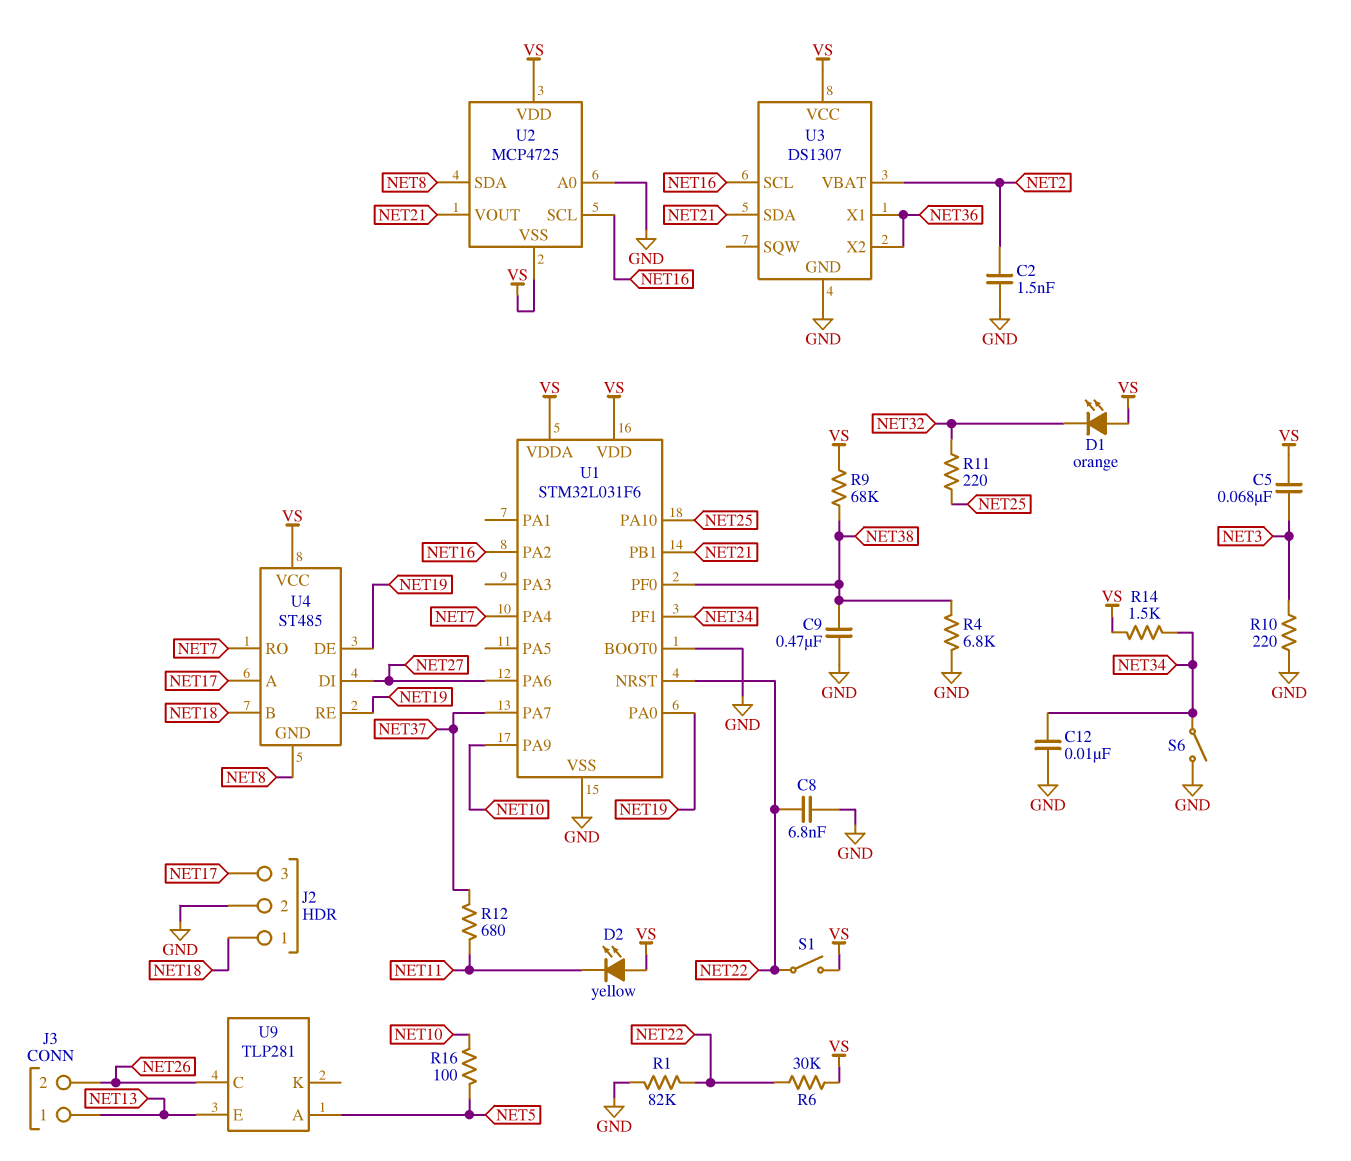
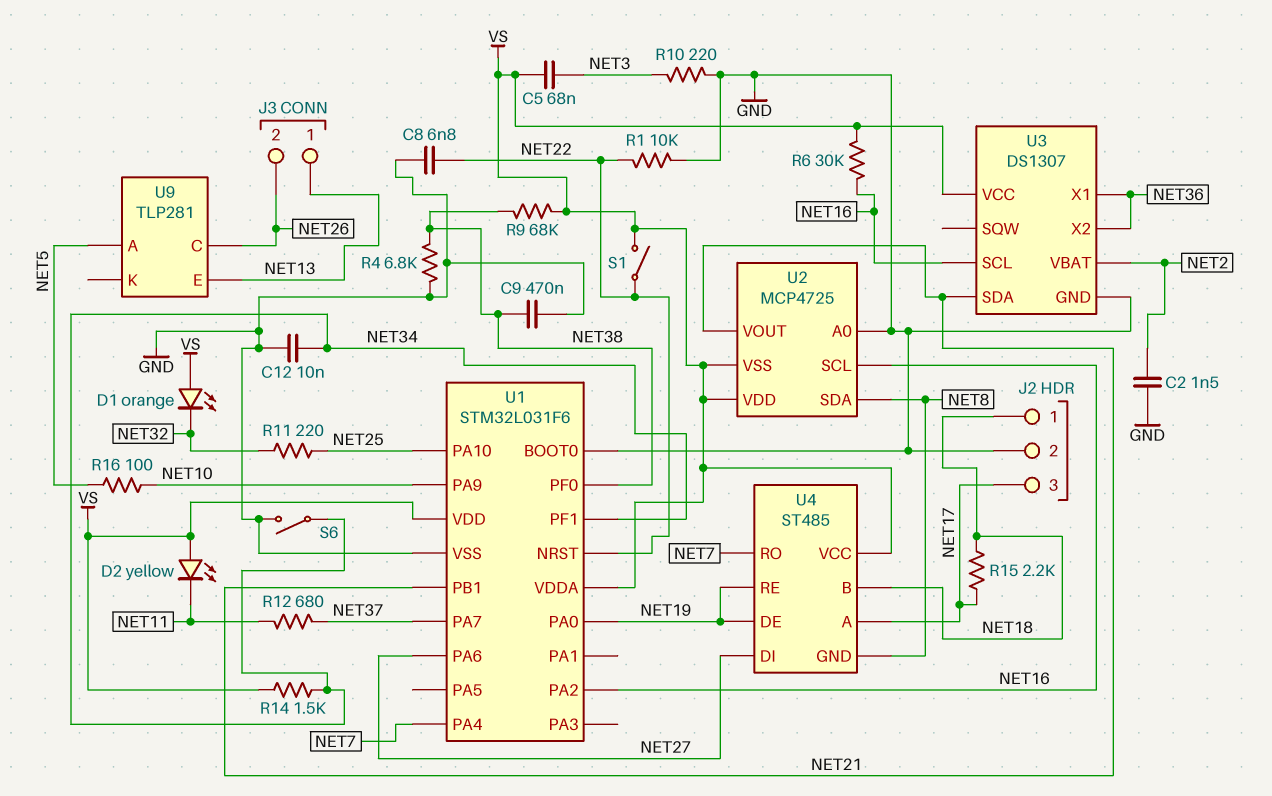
R1: 82k (GND, NET22) -> 10k (GND, NET22)
R6: 30k (NET22, VS) -> 30k (NET16, VS)
R15: none -> 2.2k (NET17, NET18)

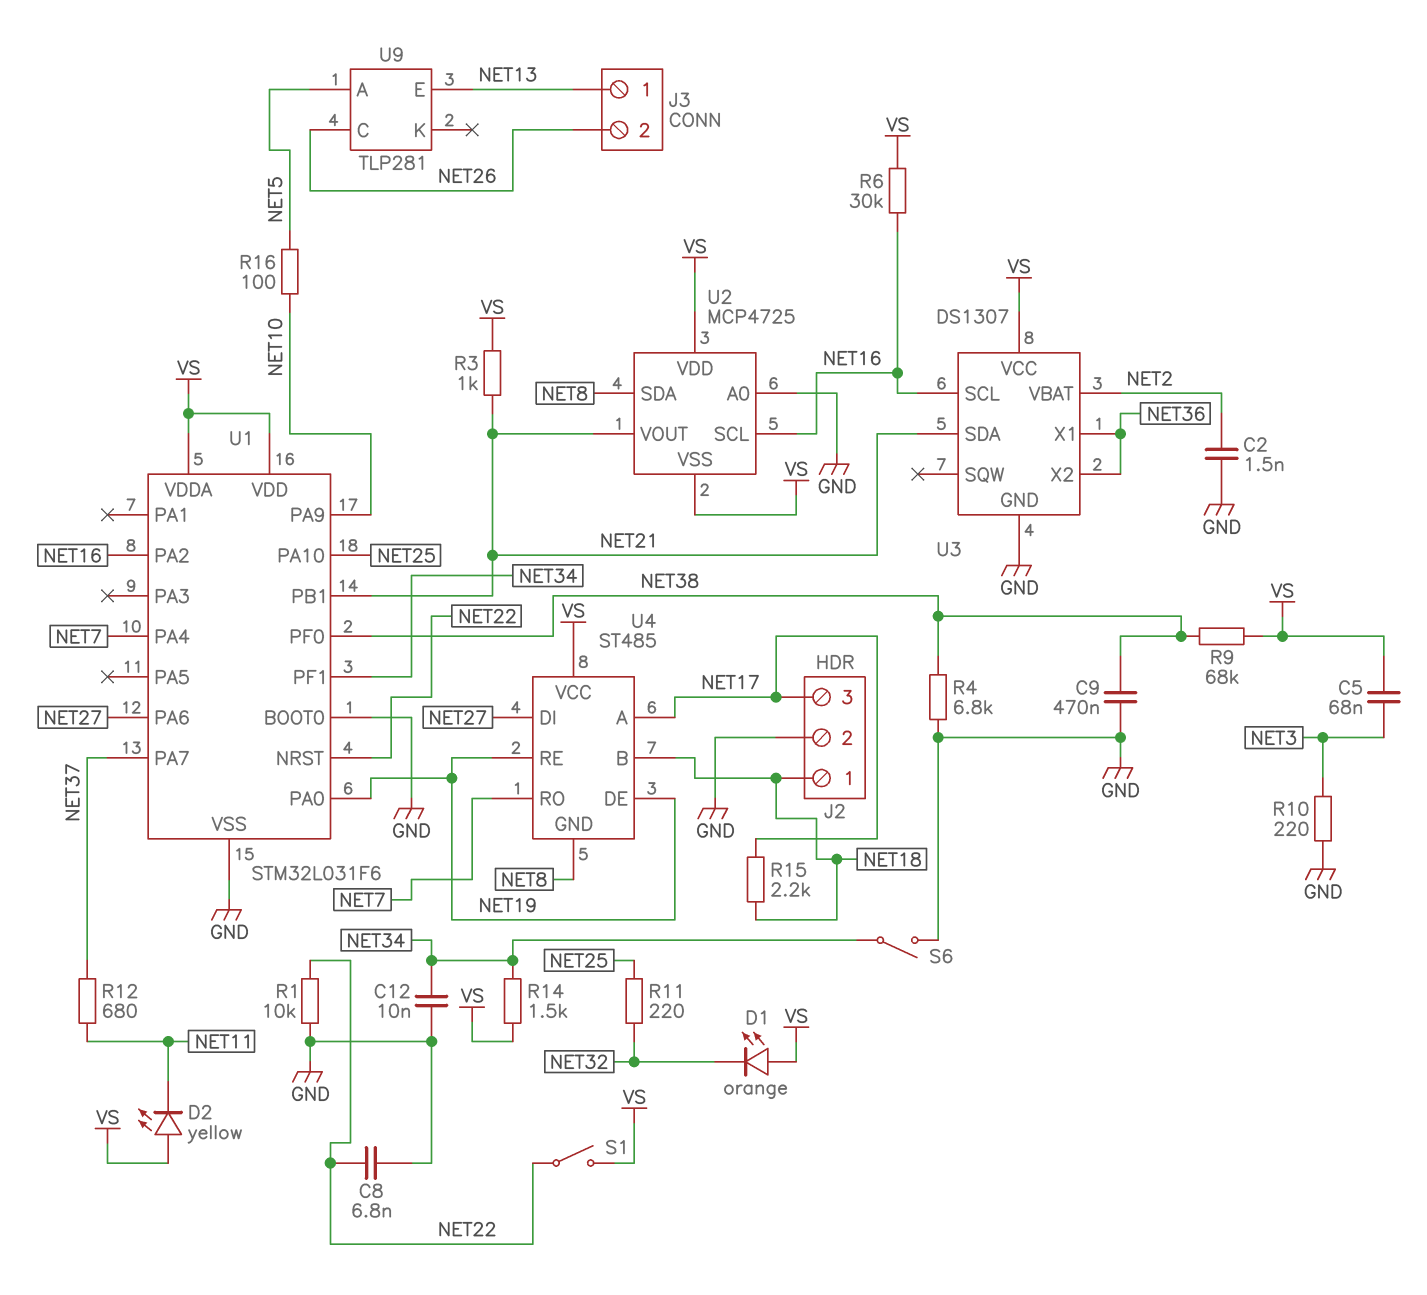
R3: none -> 1k (NET21, VS)

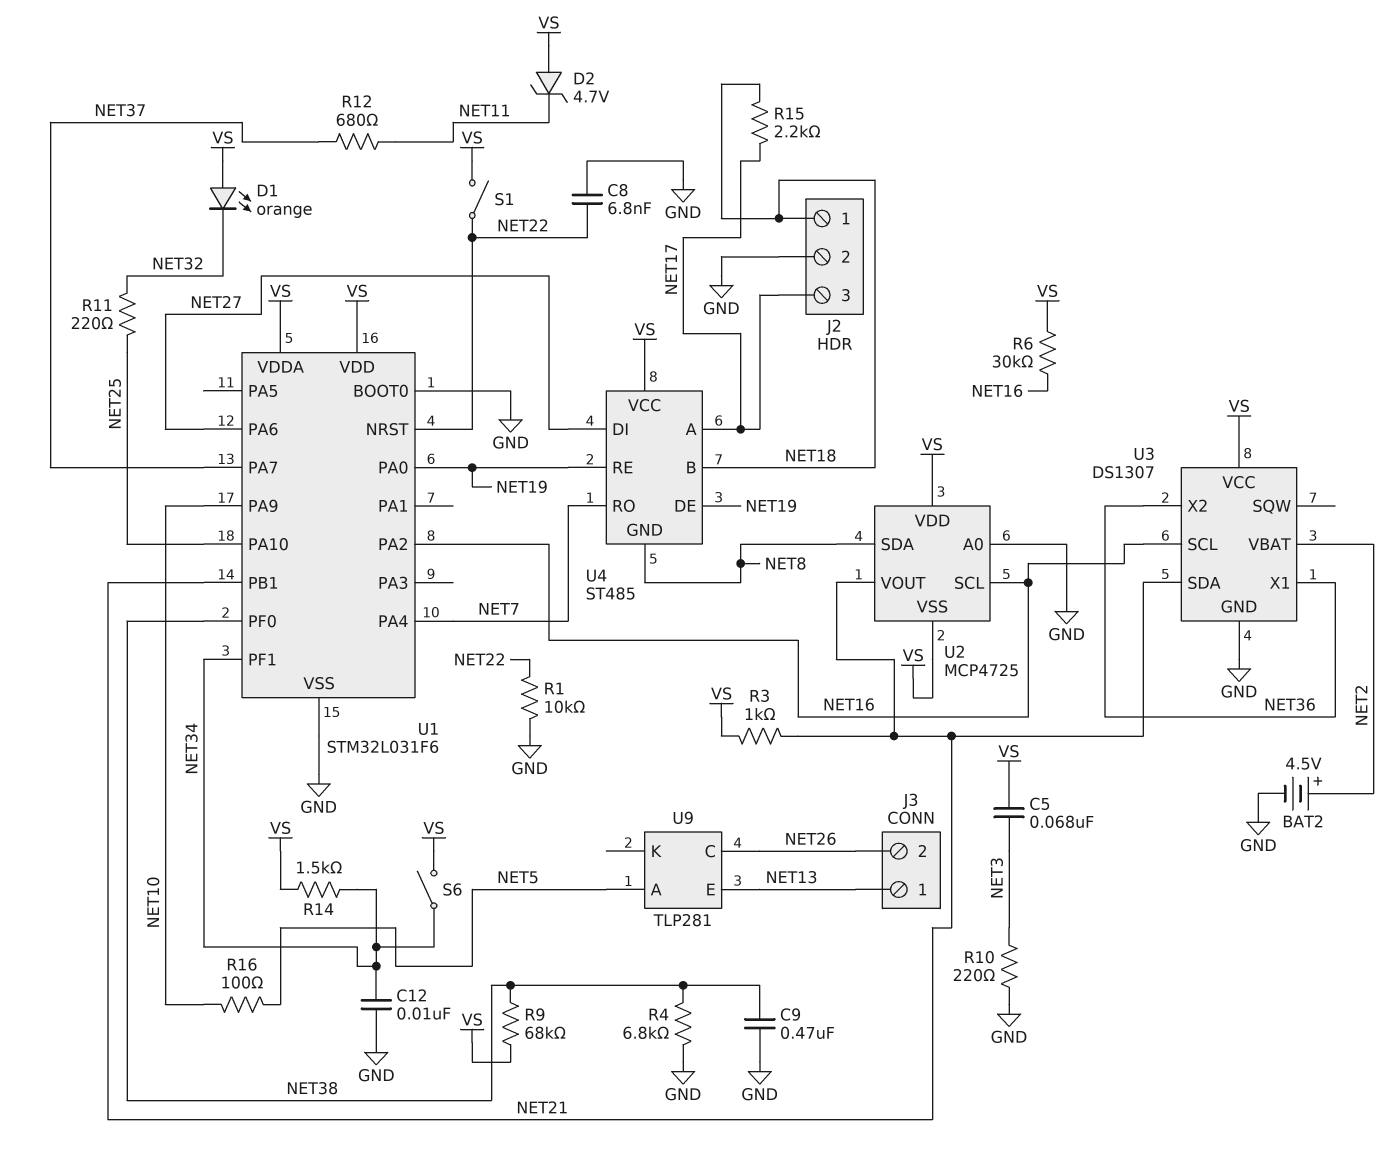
BAT2: none -> 4.5V (plus NET2, minus GND)
C2: 1.5nF (GND, NET2) -> none
D2: LED yellow (A VS, K NET11) -> zener 4.7V (A VS, K NET11)
S6: switch (GND, NET34) -> switch (NET34, VS)

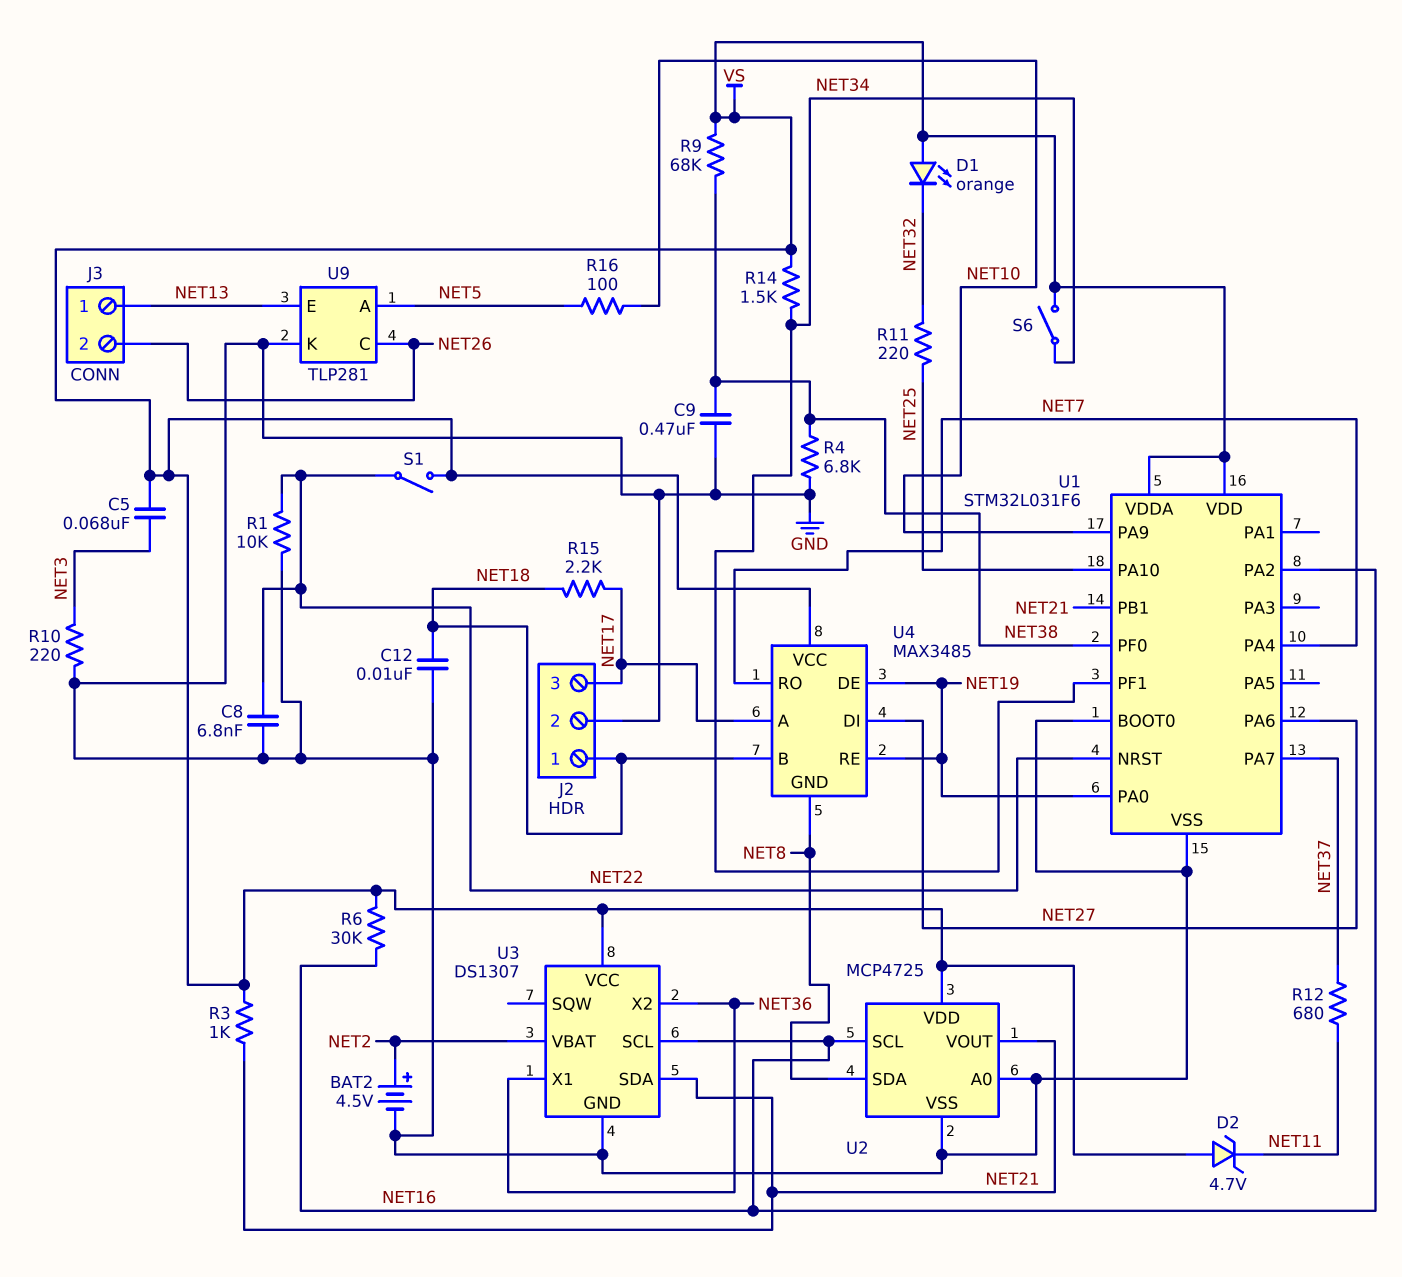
C12: 10nF (GND, NET34) -> 10nF (GND, NET18)
U2 pin VSS: VS -> GND
U4: ST485 -> MAX3485
U9 pin K: none -> GND

